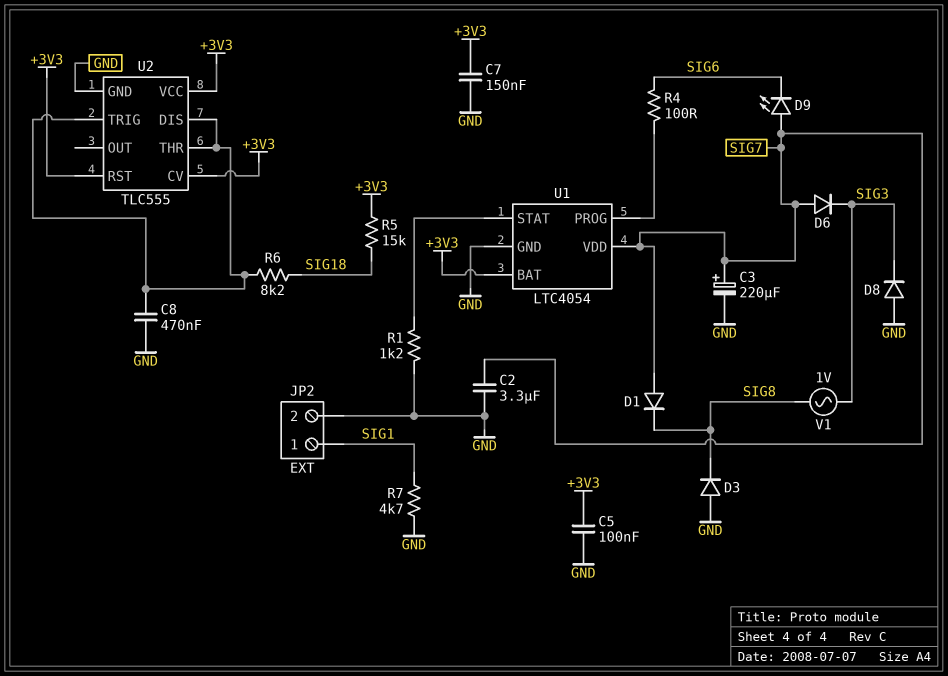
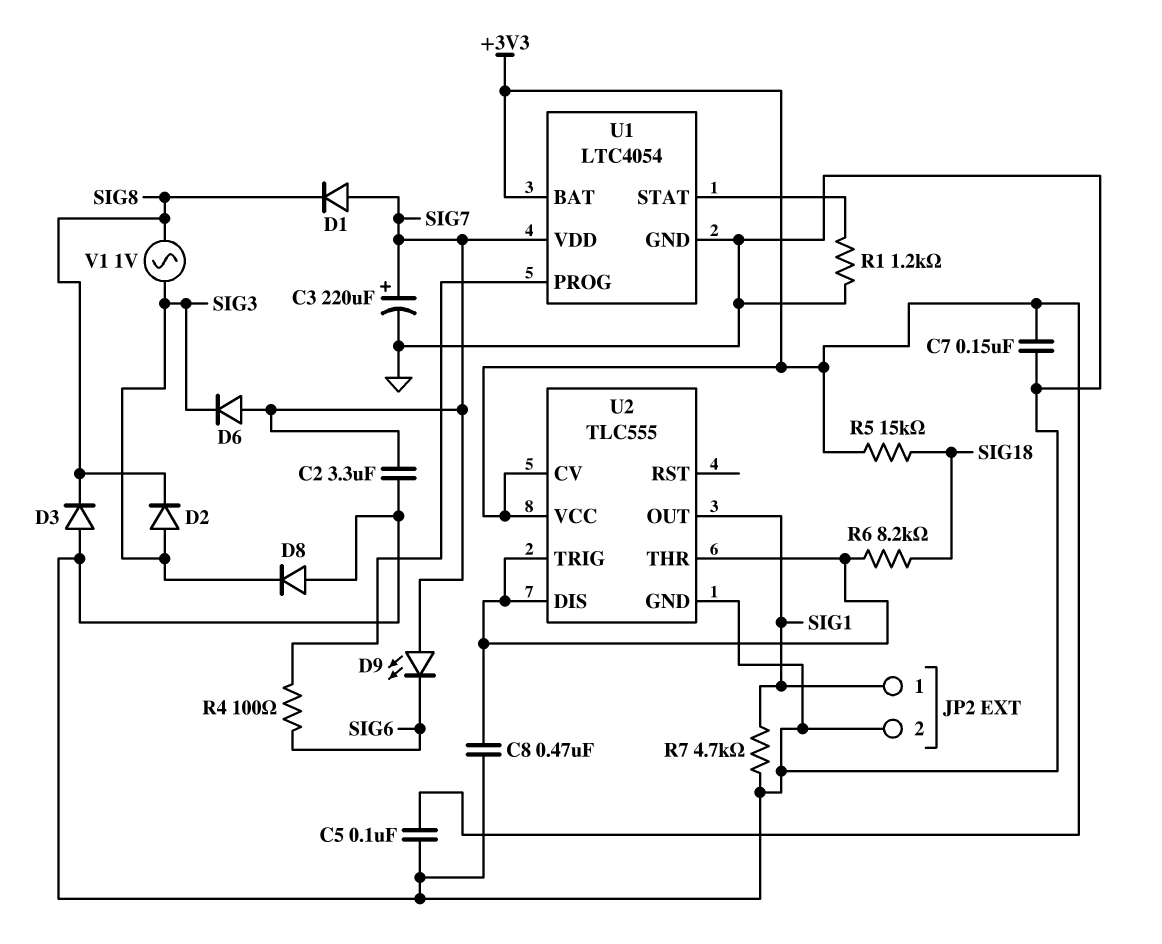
D2: none -> diode (A SIG3, K SIG8)
U2 pin OUT: none -> SIG1
U2 pin RST: +3V3 -> none

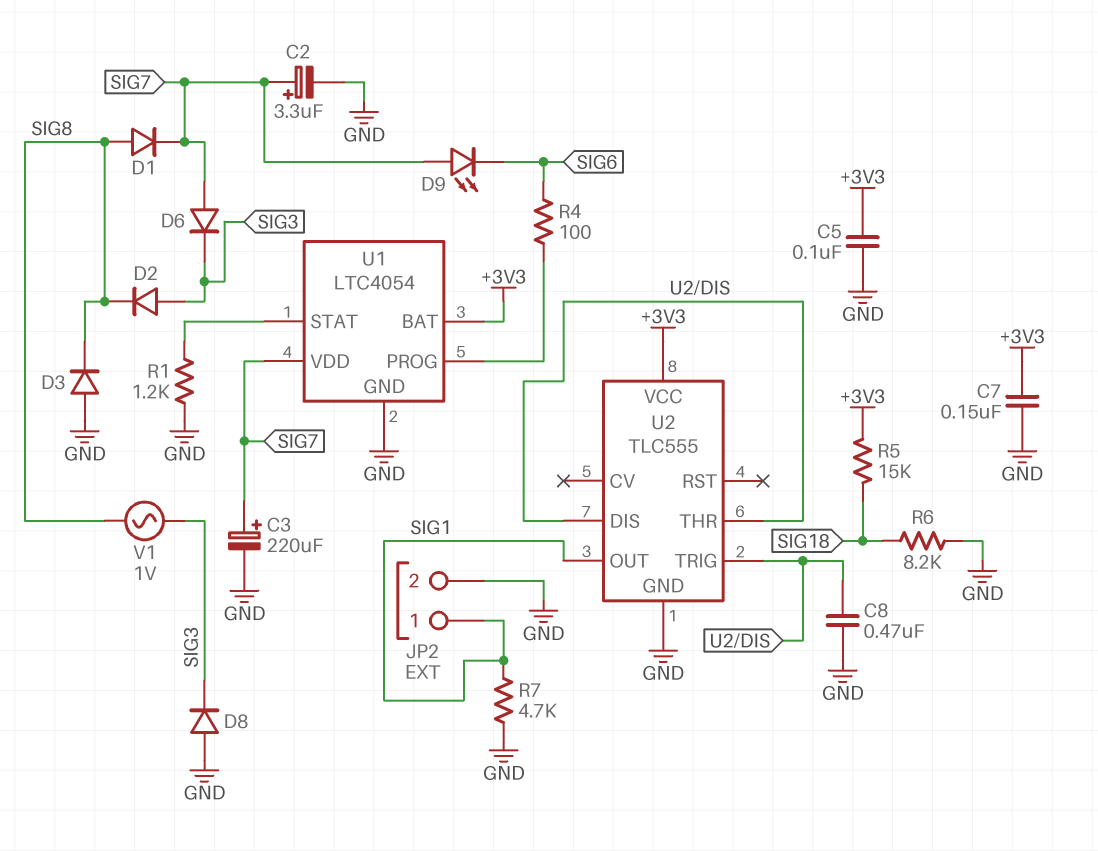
C2: 3.3uF (GND, SIG7) -> 3.3uF (plus SIG7, minus GND)
D1: diode (A SIG7, K SIG8) -> diode (A SIG8, K SIG7)
R6: 8.2k (SIG18, U2/DIS) -> 8.2k (GND, SIG18)
U2 pin CV: +3V3 -> none

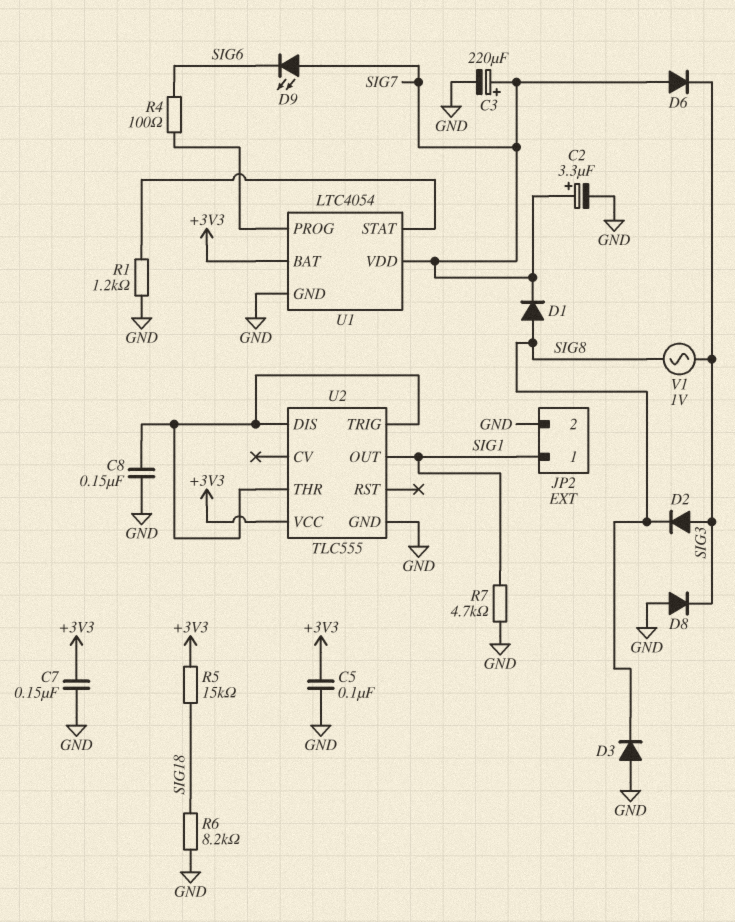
C8: 470nF (GND, U2/DIS) -> 150nF (GND, U2/DIS)

